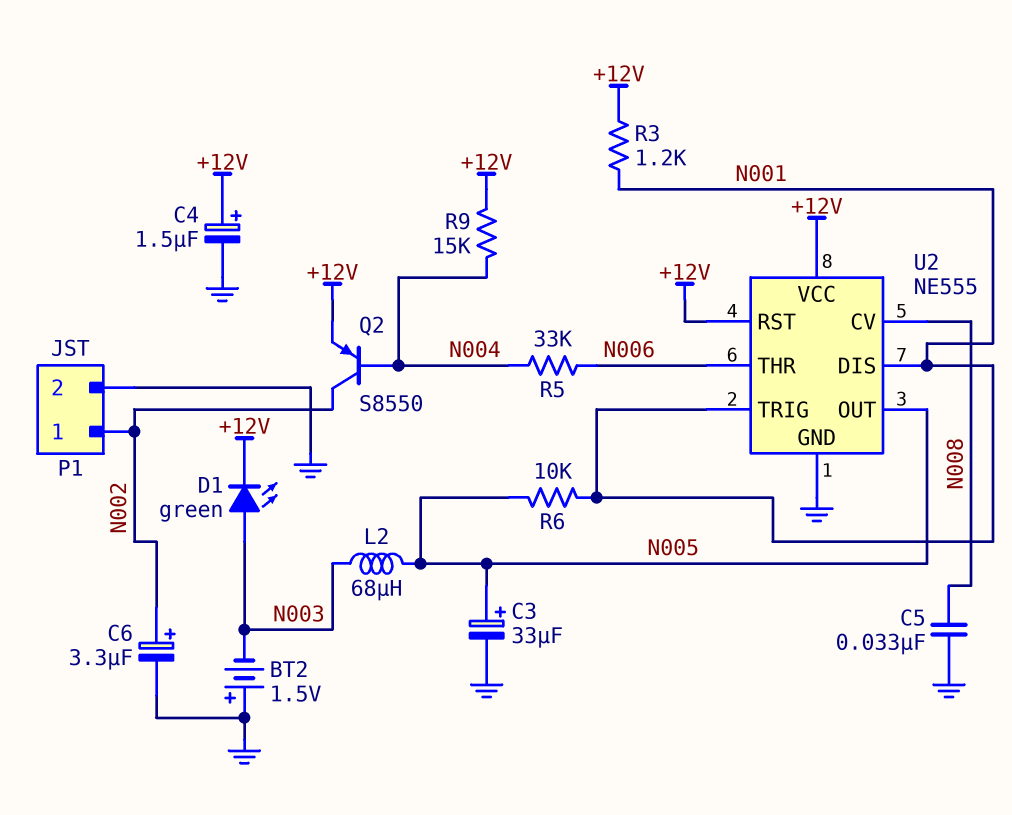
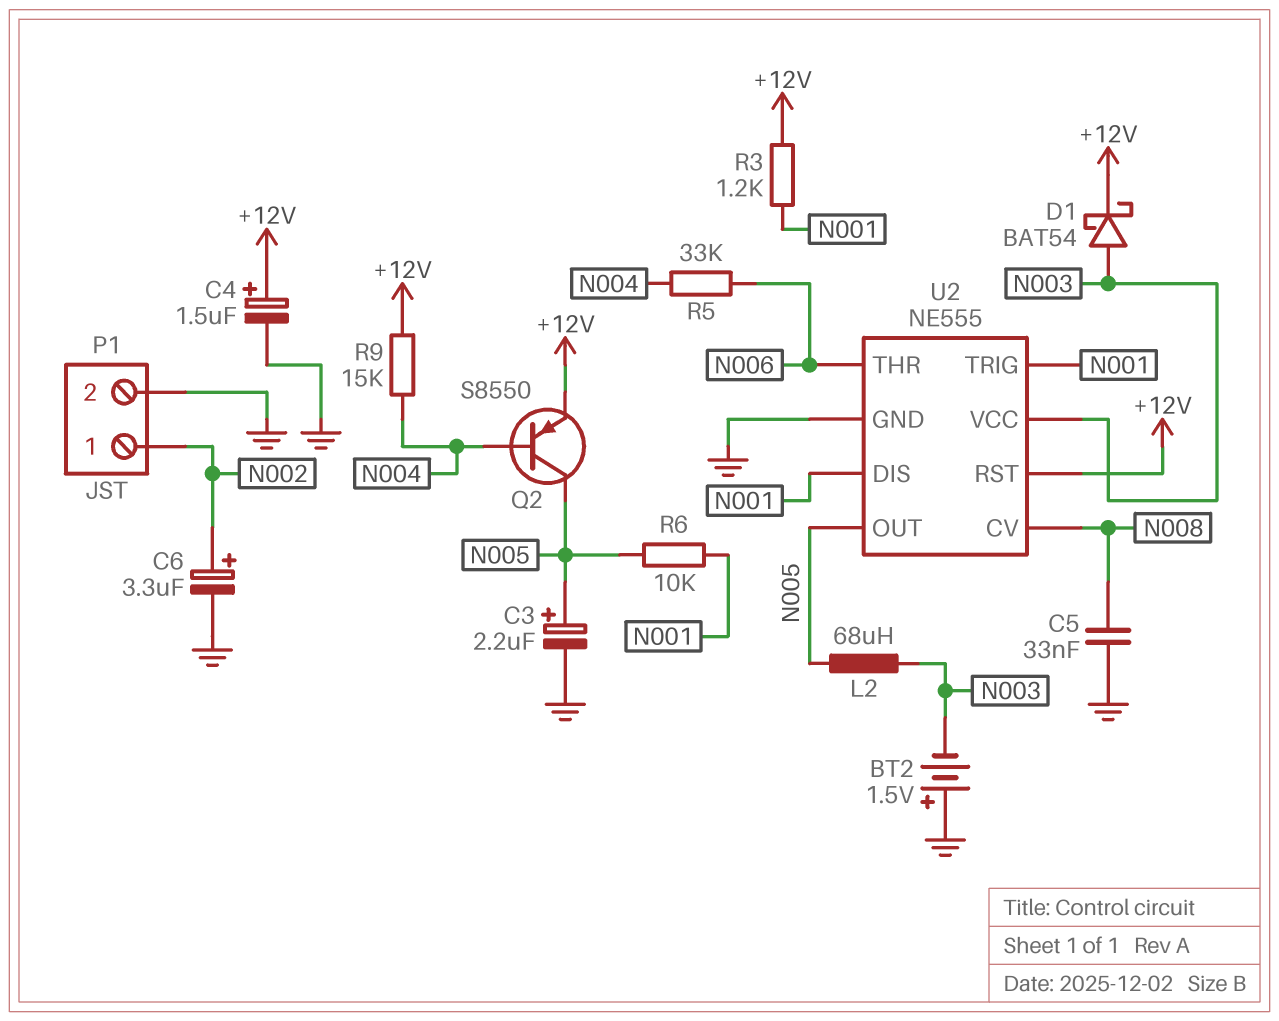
C3: 33uF (plus N005, minus GND) -> 2.2uF (plus N005, minus GND)
D1: LED green (A N003, K +12V) -> schottky BAT54 (A N003, K +12V)
Q2: PNP S8550 (B N004, C N002, E +12V) -> PNP S8550 (B N004, C N005, E +12V)
U2 pin VCC: +12V -> N003

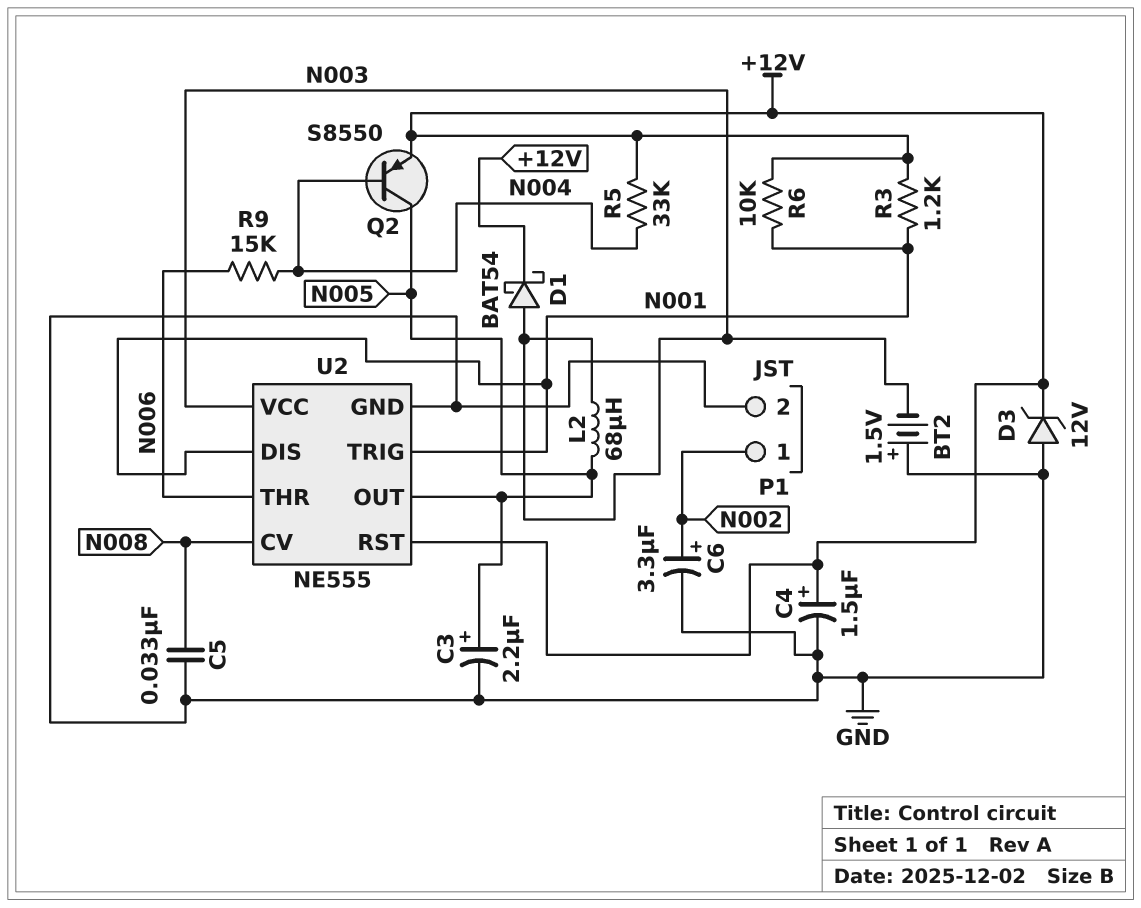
D3: none -> zener 12V (A GND, K +12V)
R5: 33k (N004, N006) -> 33k (+12V, N004)
R6: 10k (N001, N005) -> 10k (+12V, N001)
R9: 15k (+12V, N004) -> 15k (N004, N006)

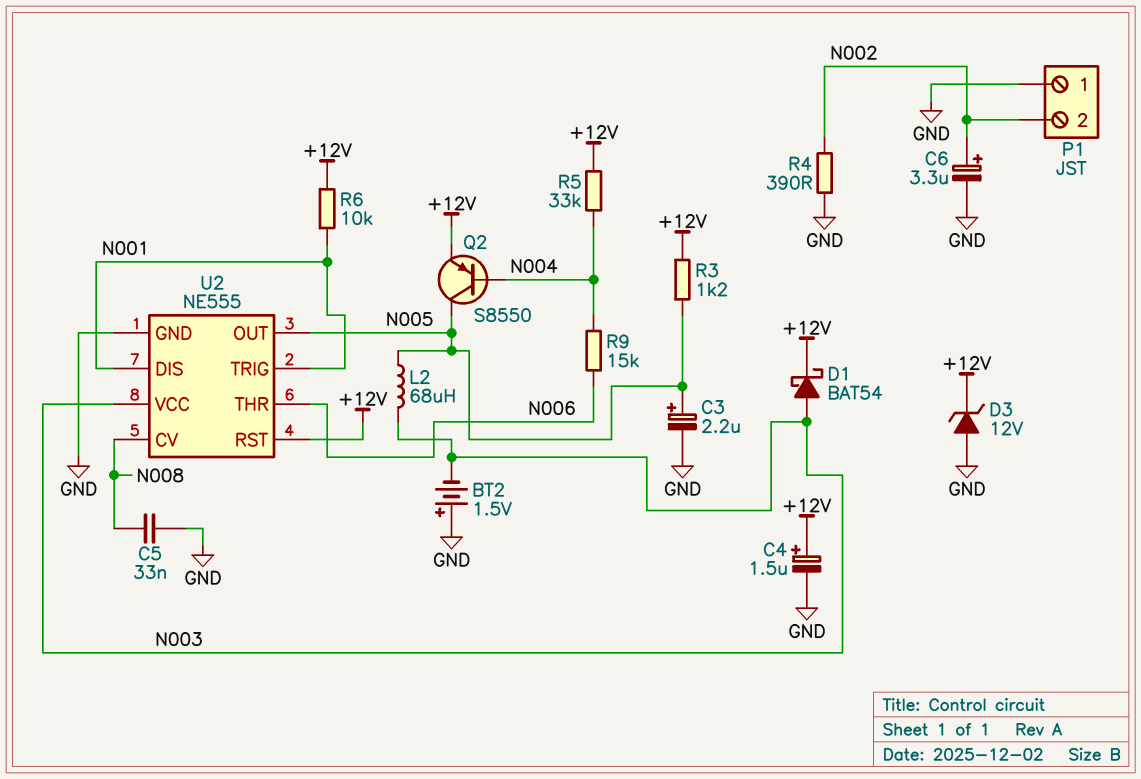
P1 pin 1: N002 -> GND
P1 pin 2: GND -> N002
R3: 1.2k (+12V, N001) -> 1.2k (+12V, N005)
R4: none -> 390 (GND, N002)

